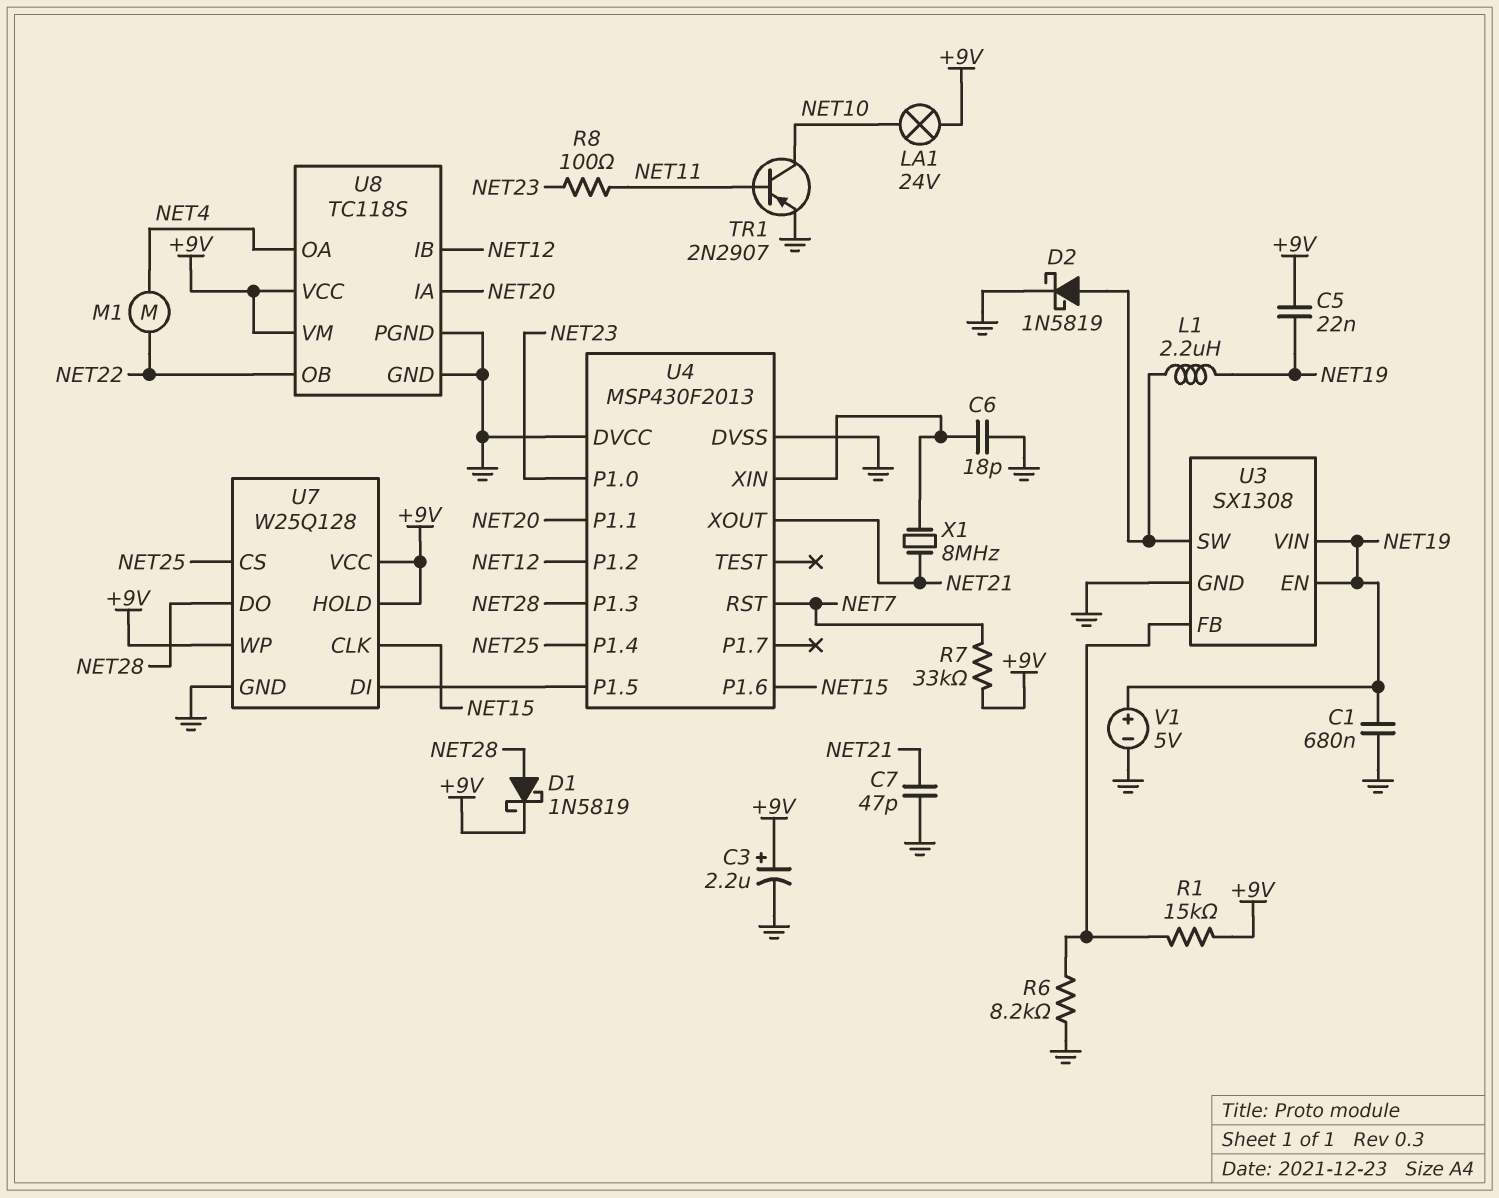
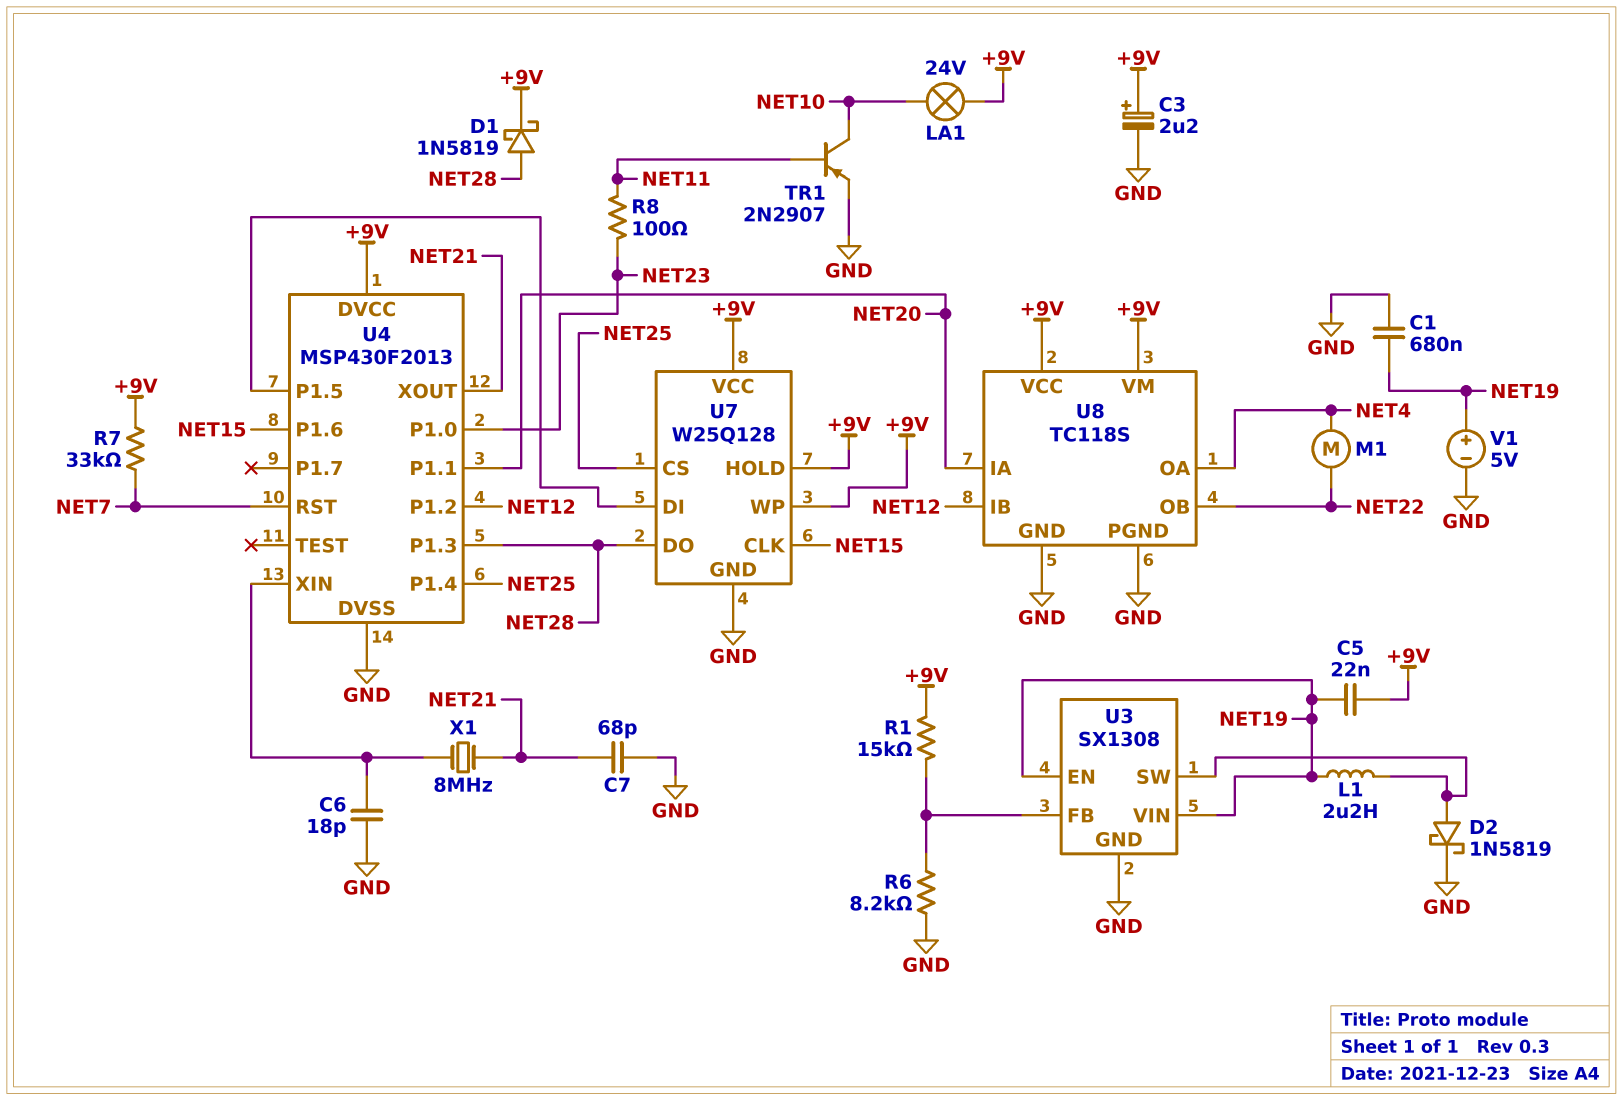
C7: 47pF (GND, NET21) -> 68pF (GND, NET21)
U4 pin DVCC: GND -> +9V

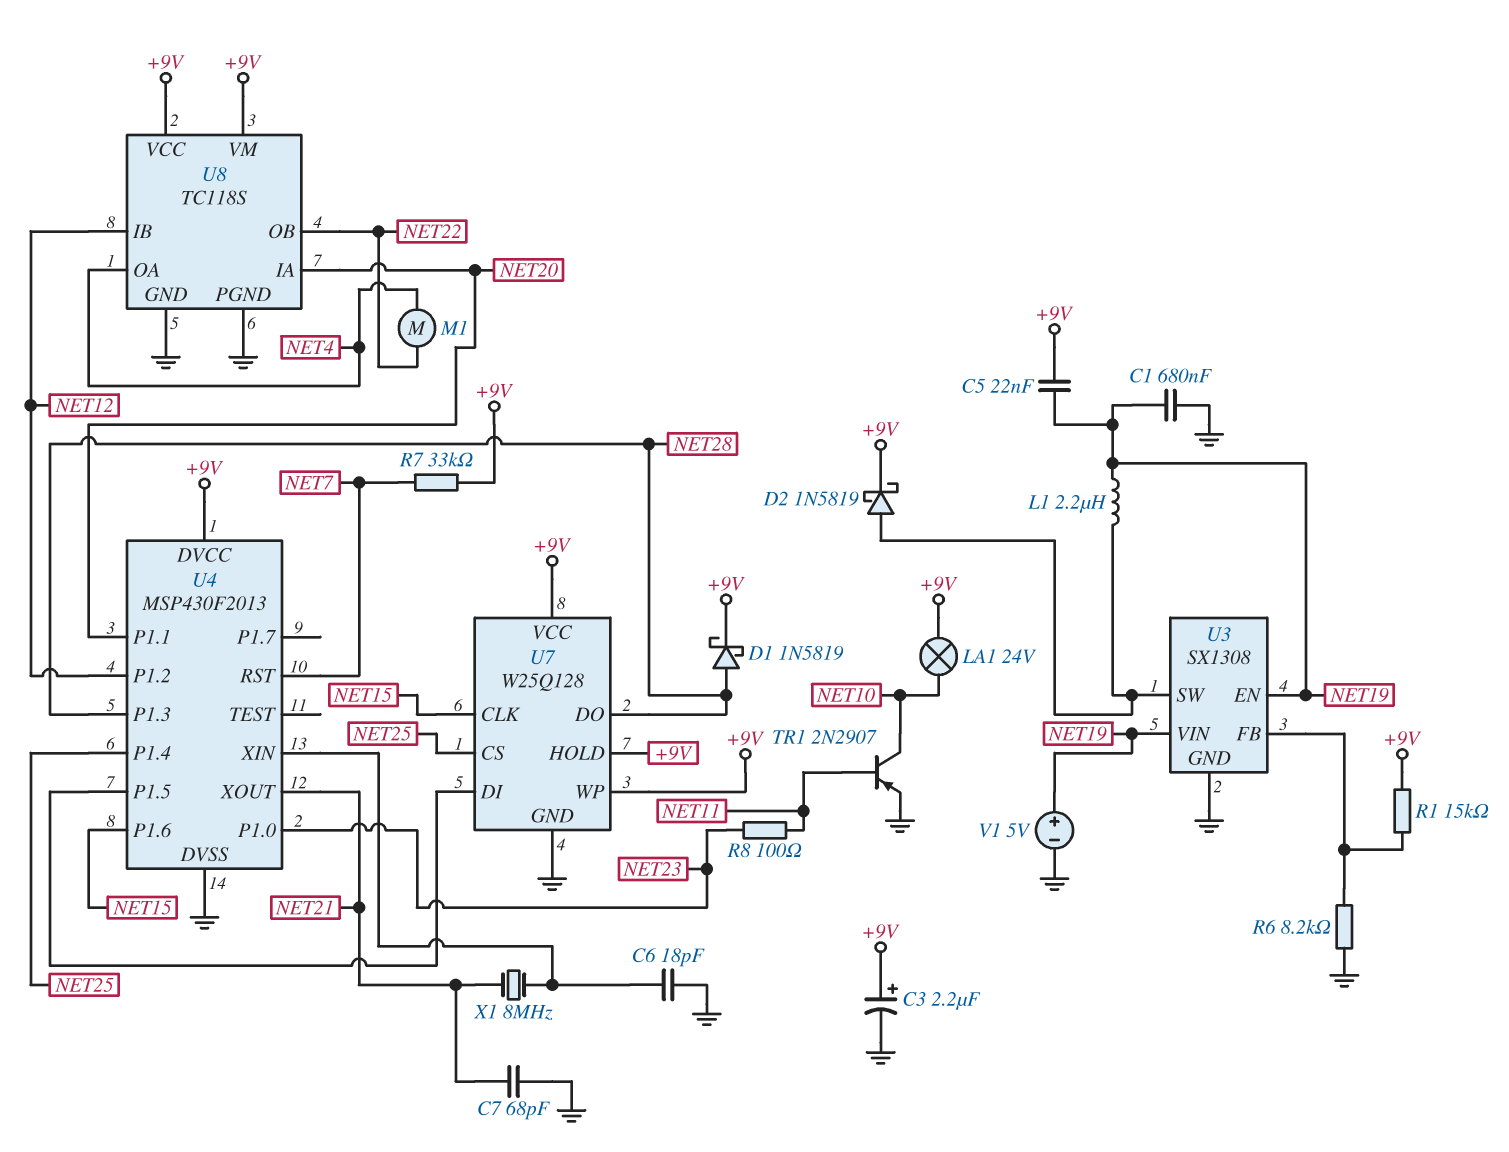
D2: schottky 1N5819 (A U3/SW, K GND) -> schottky 1N5819 (A U3/SW, K +9V)

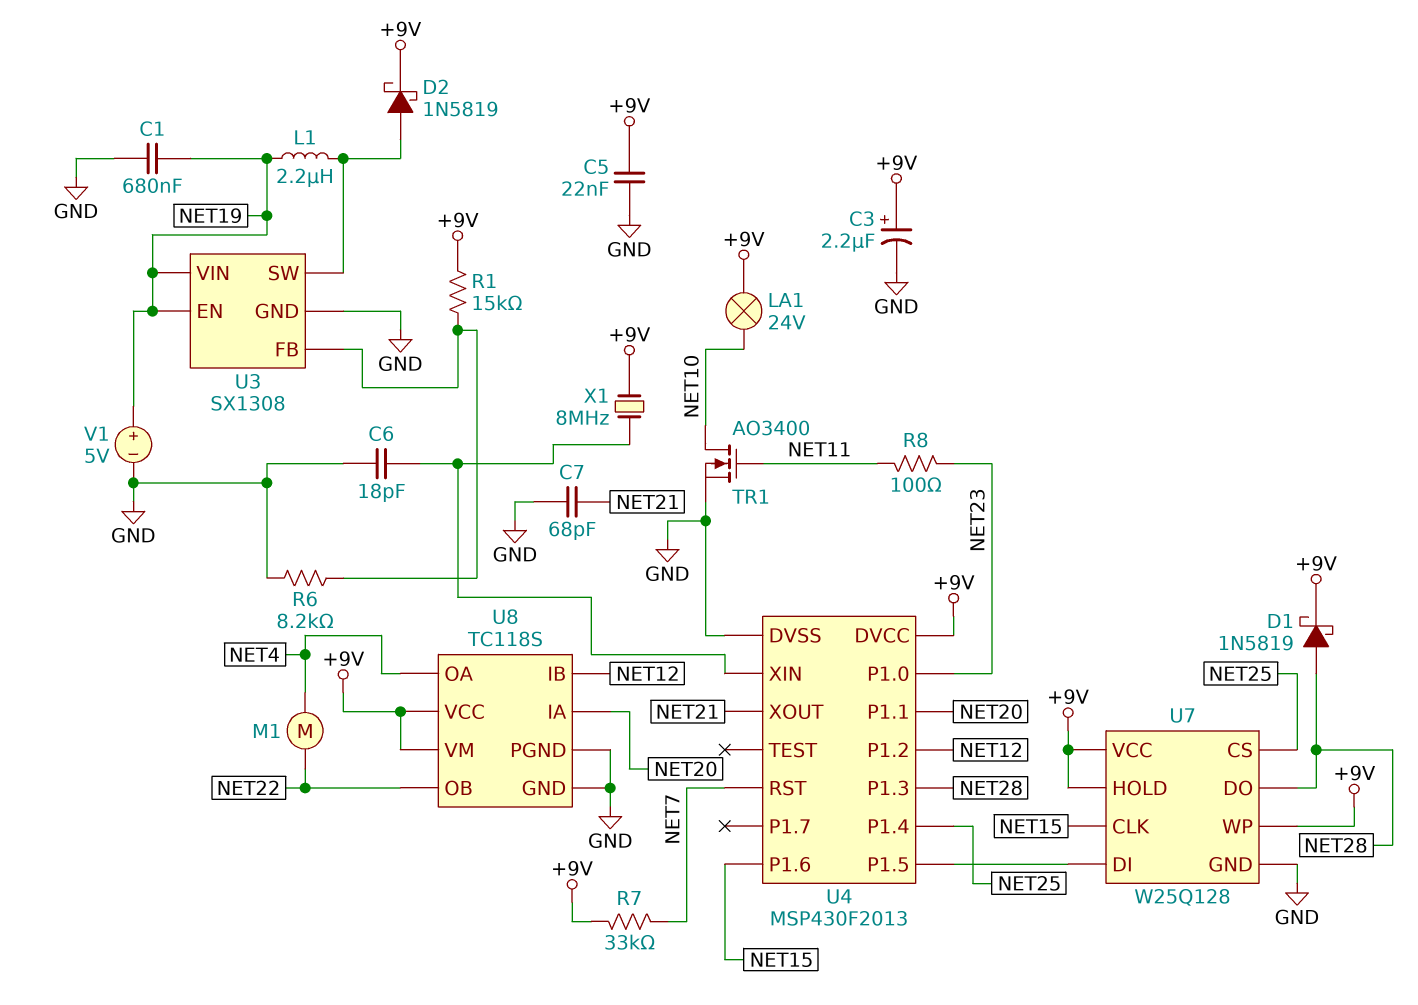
C5: 22nF (+9V, NET19) -> 22nF (+9V, GND)
TR1: PNP 2N2907 (B NET11, C NET10, E GND) -> NMOS AO3400 (G NET11, D NET10, S GND)
X1: 8MHz (NET21, U4/XIN) -> 8MHz (+9V, U4/XIN)

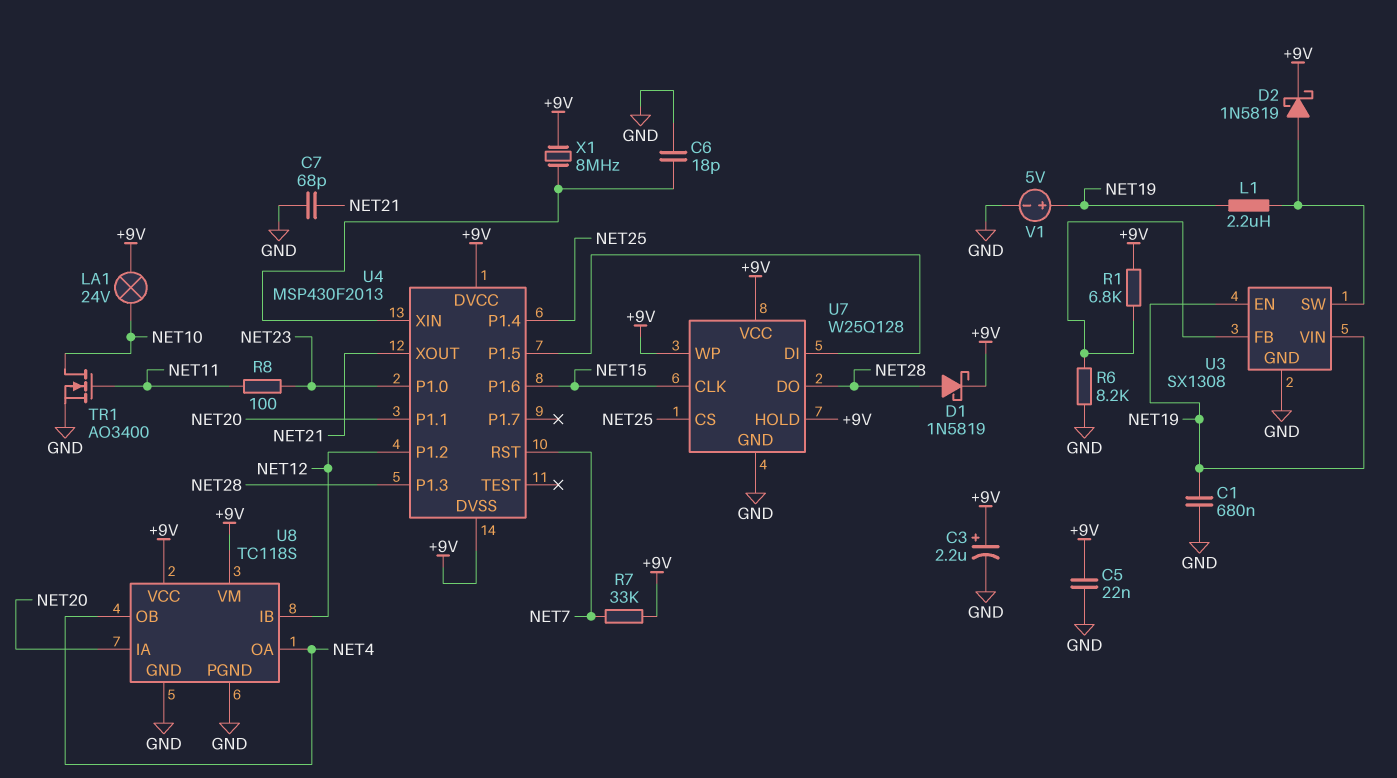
M1: motor (NET4, NET22) -> none
R1: 15k (+9V, U3/FB) -> 6.8k (+9V, U3/FB)
U4 pin DVSS: GND -> +9V
U8 pin OB: NET22 -> NET4

